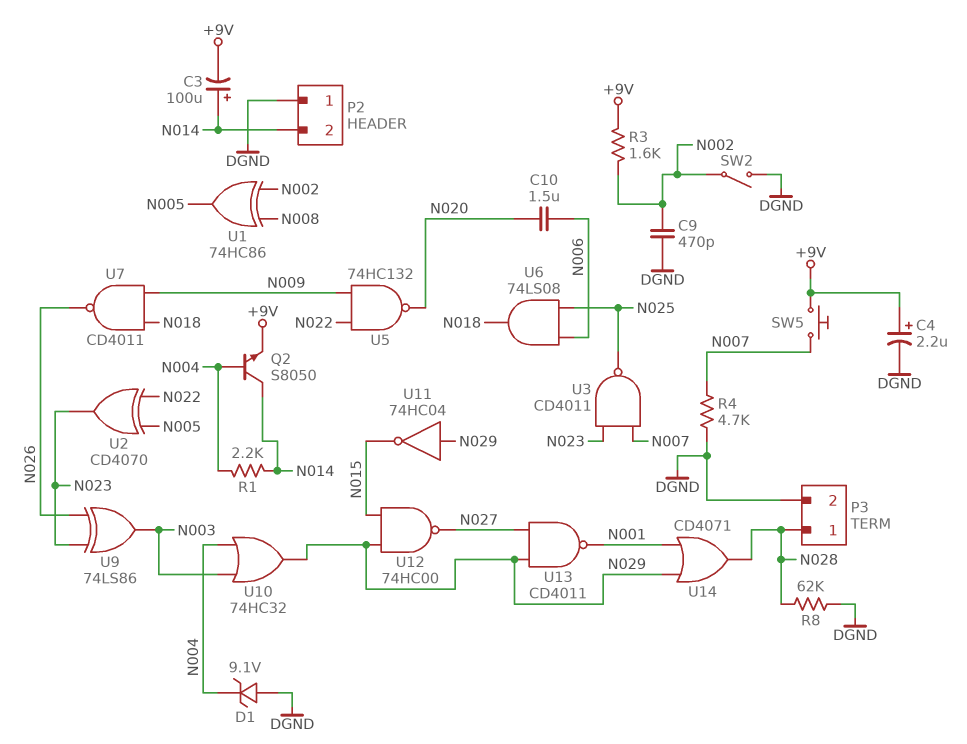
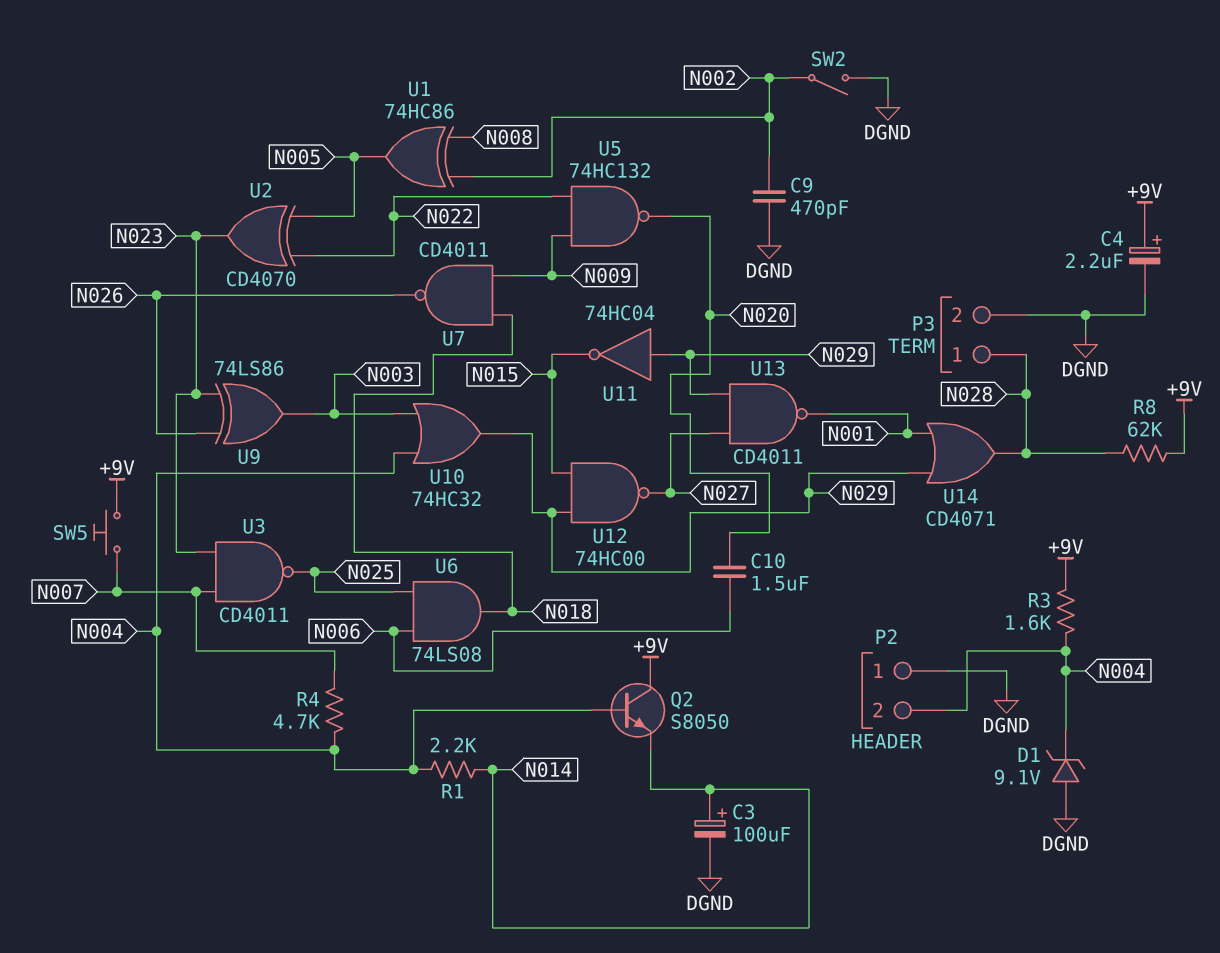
C3: 100uF (plus N014, minus +9V) -> 100uF (plus N014, minus DGND)
P2 pin 2: N014 -> N004
Q2: NPN S8050 (B N004, C N014, E +9V) -> NPN S8050 (B N004, C +9V, E N014)
R3: 1.6k (+9V, N002) -> 1.6k (+9V, N004)
R4: 4.7k (DGND, N007) -> 4.7k (N004, N007)
R8: 62k (DGND, N028) -> 62k (+9V, N028)

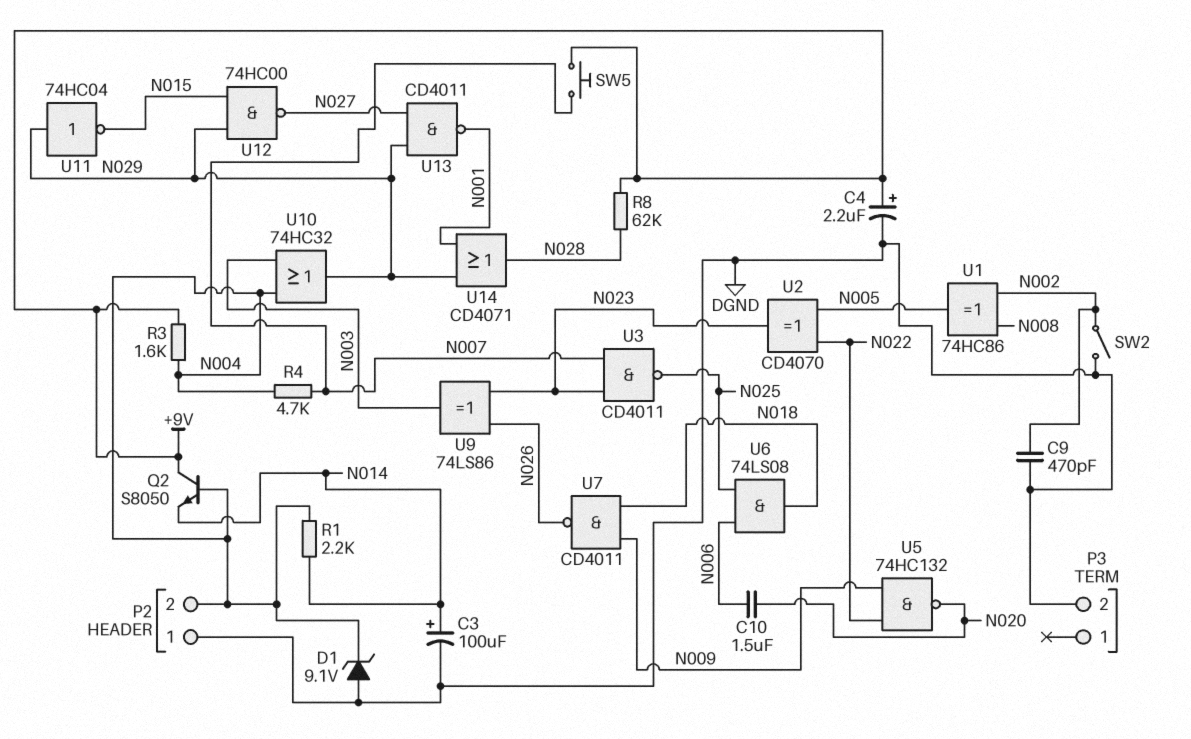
P3 pin 1: N028 -> none

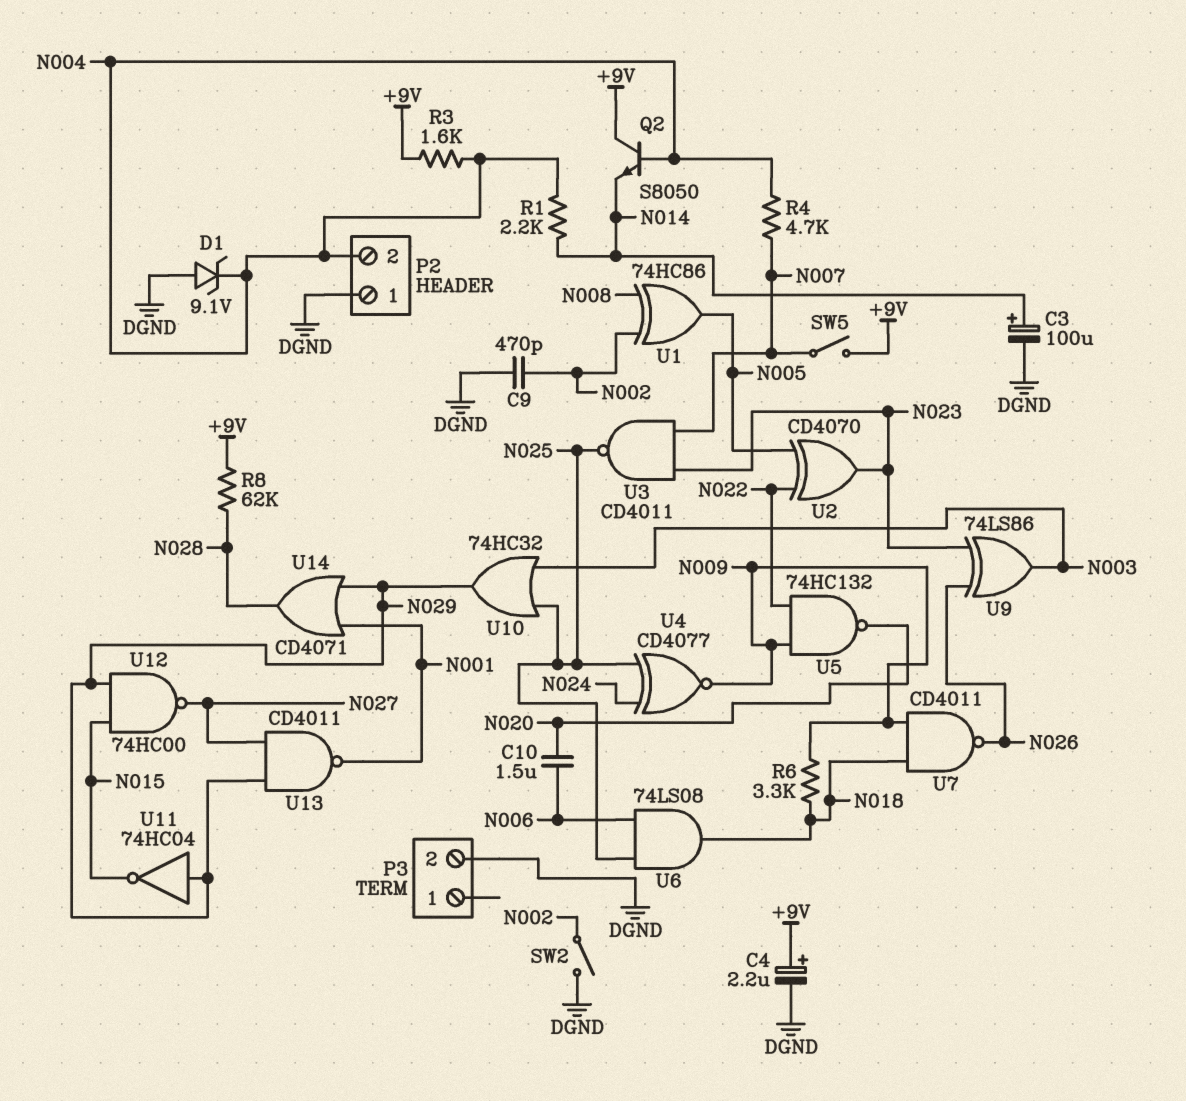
R6: none -> 3.3k (N009, N018)
SW5: button (+9V, N007) -> switch (+9V, N007)
U4: none -> XNOR CD4077 (in N024, in N025, out N009)
U10: OR 74HC32 (in N003, in N004, out N029) -> OR 74HC32 (in N003, in N025, out N029)

